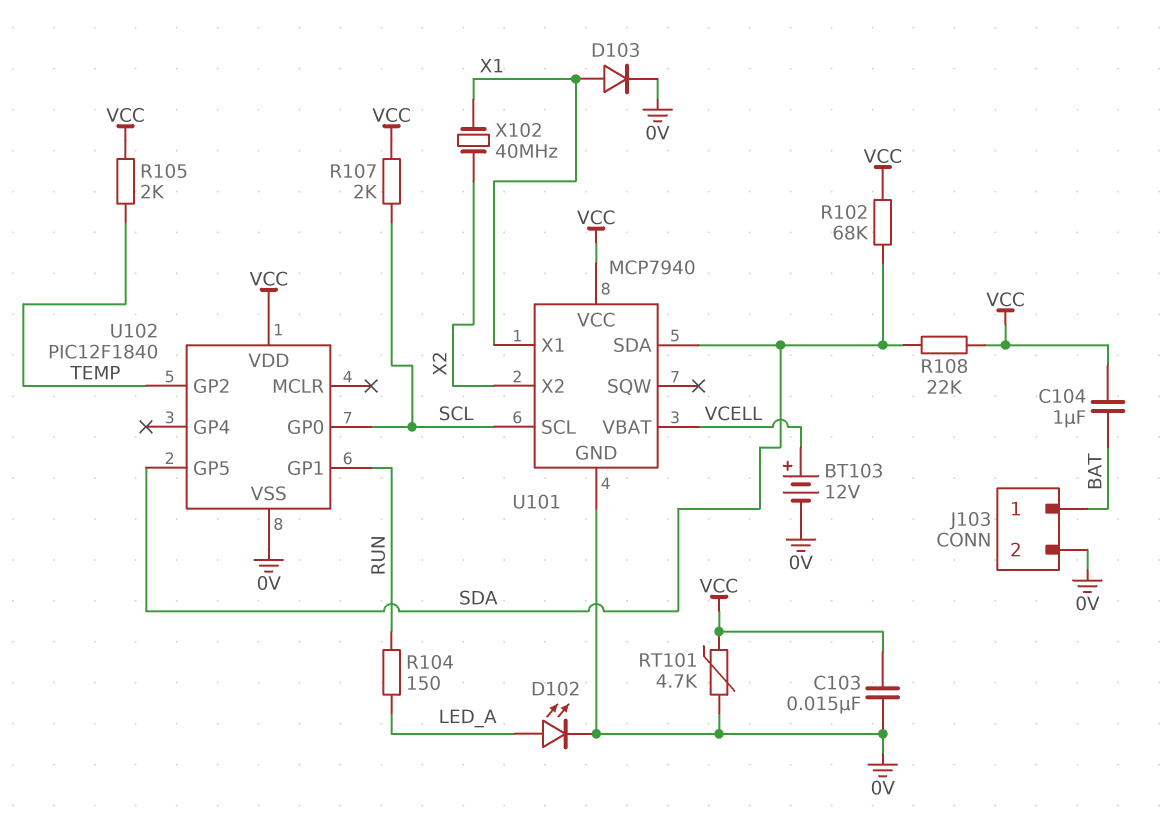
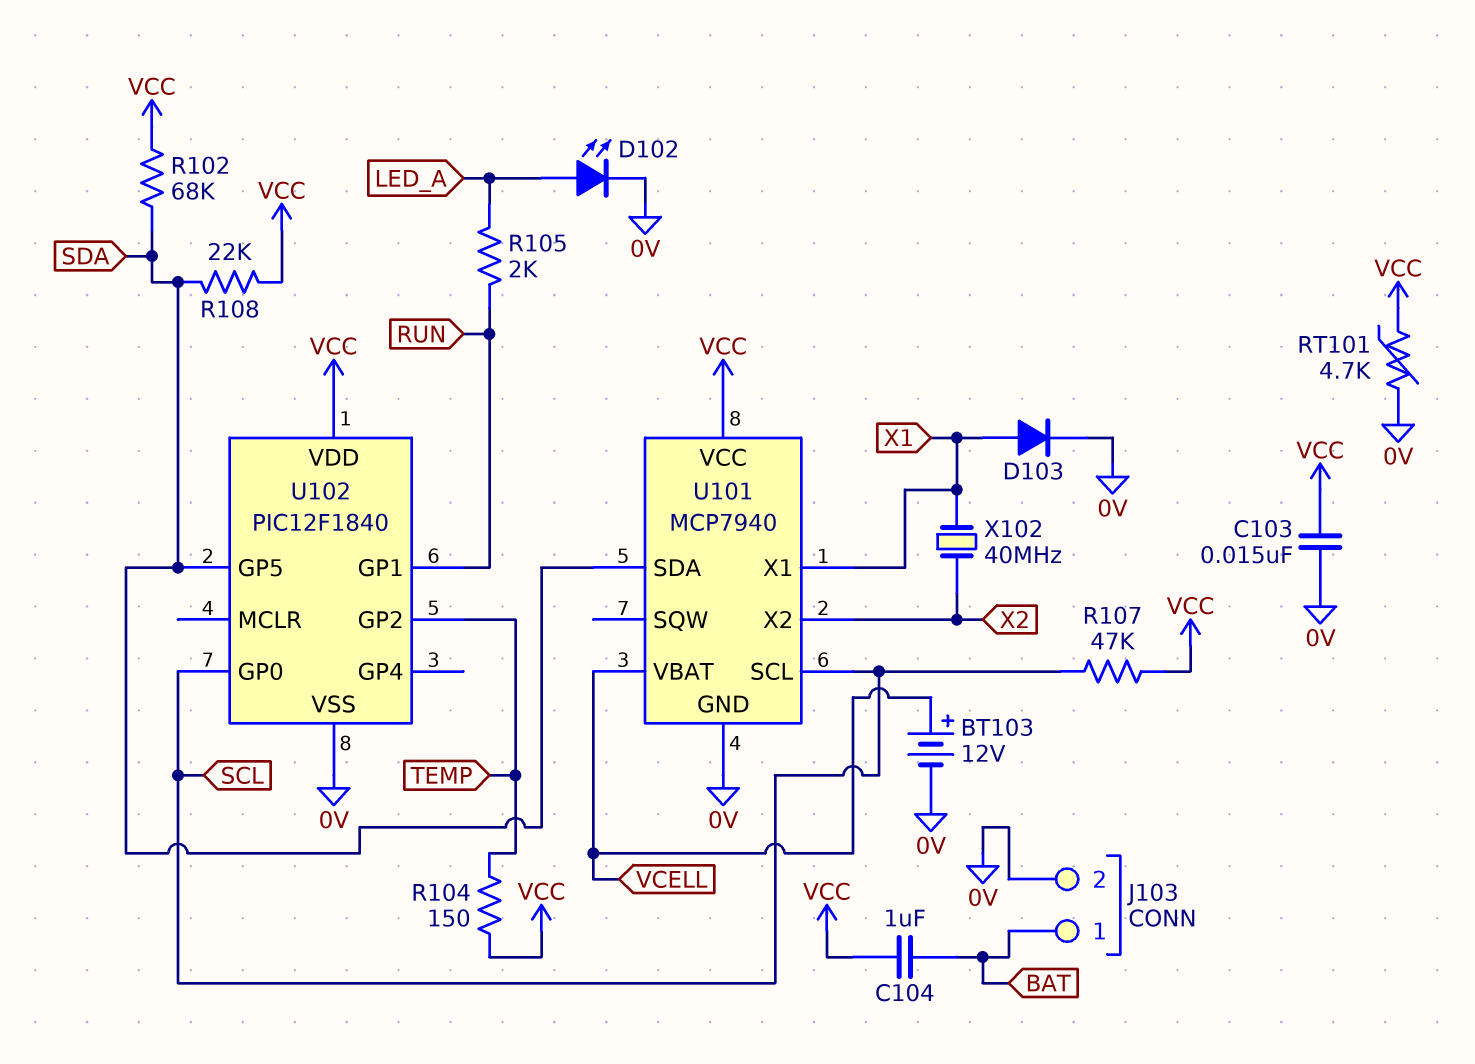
R104: 150 (LED_A, RUN) -> 150 (TEMP, VCC)
R105: 2k (TEMP, VCC) -> 2k (LED_A, RUN)
R107: 2k (SCL, VCC) -> 47k (SCL, VCC)

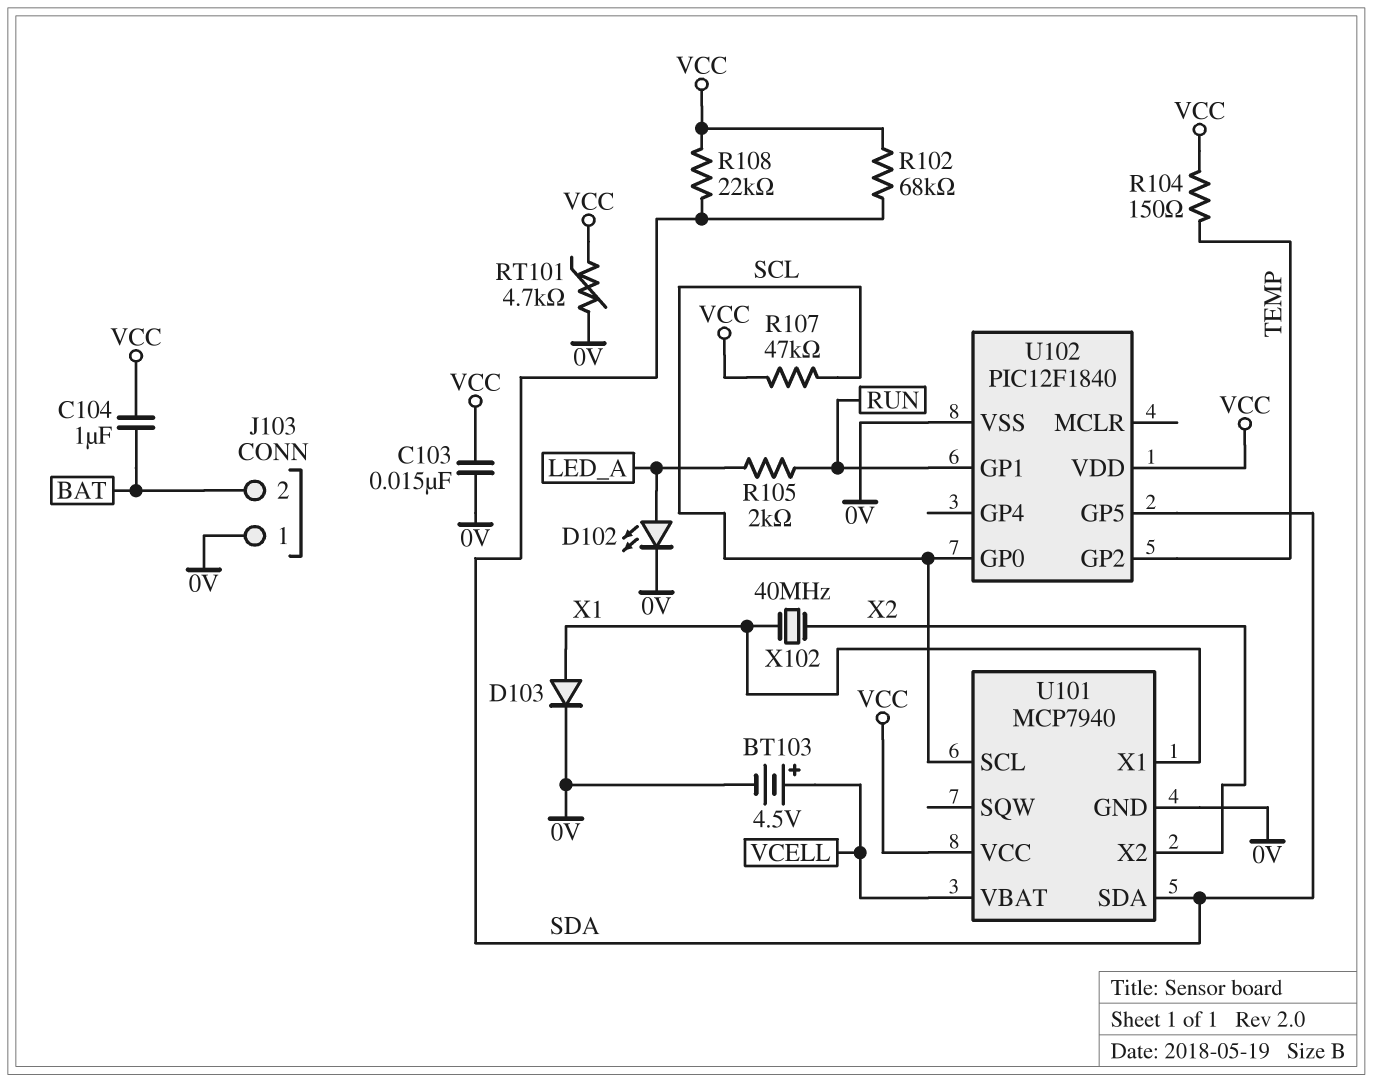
BT103: 12V (plus VCELL, minus 0V) -> 4.5V (plus VCELL, minus 0V)
J103 pin 1: BAT -> 0V
J103 pin 2: 0V -> BAT

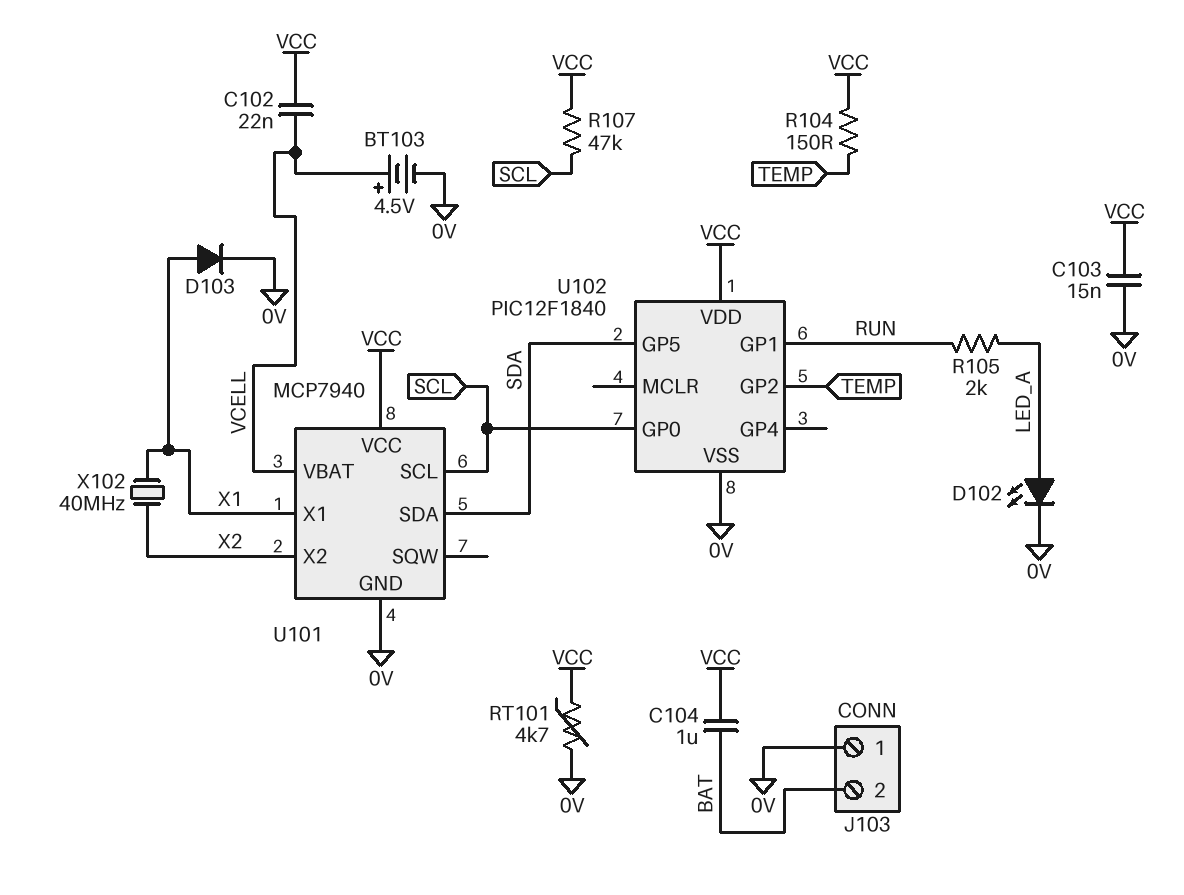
C102: none -> 22nF (VCC, VCELL)
R102: 68k (SDA, VCC) -> none
R108: 22k (SDA, VCC) -> none

